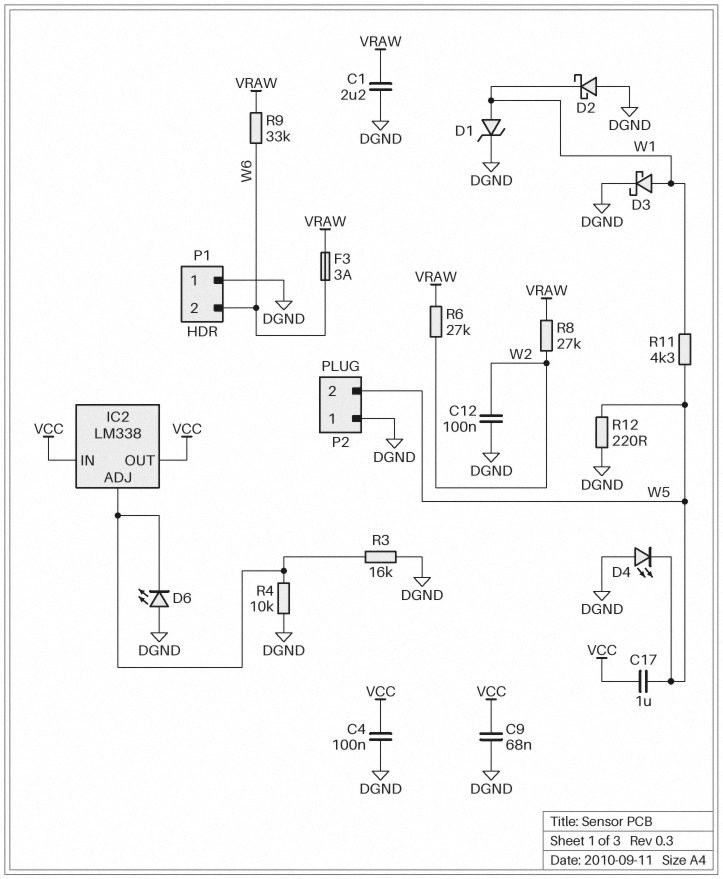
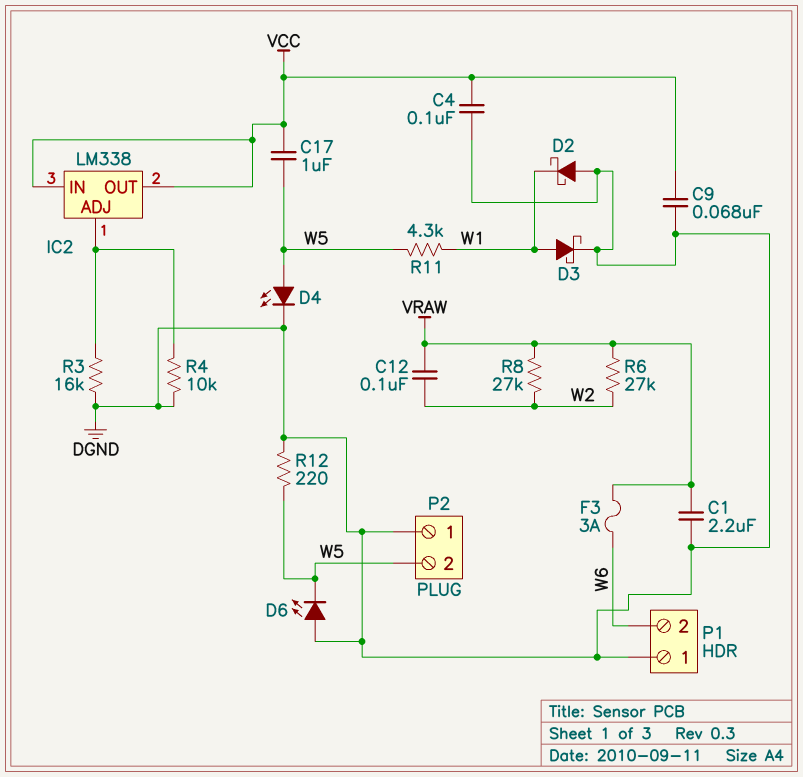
C12: 100nF (DGND, W2) -> 100nF (VRAW, W2)
D1: zener (A W1, K DGND) -> none
D4: LED (A DGND, K W5) -> LED (A W5, K DGND)
D6: LED (A DGND, K IC2/ADJ) -> LED (A DGND, K W5)
R9: 33k (VRAW, W6) -> none

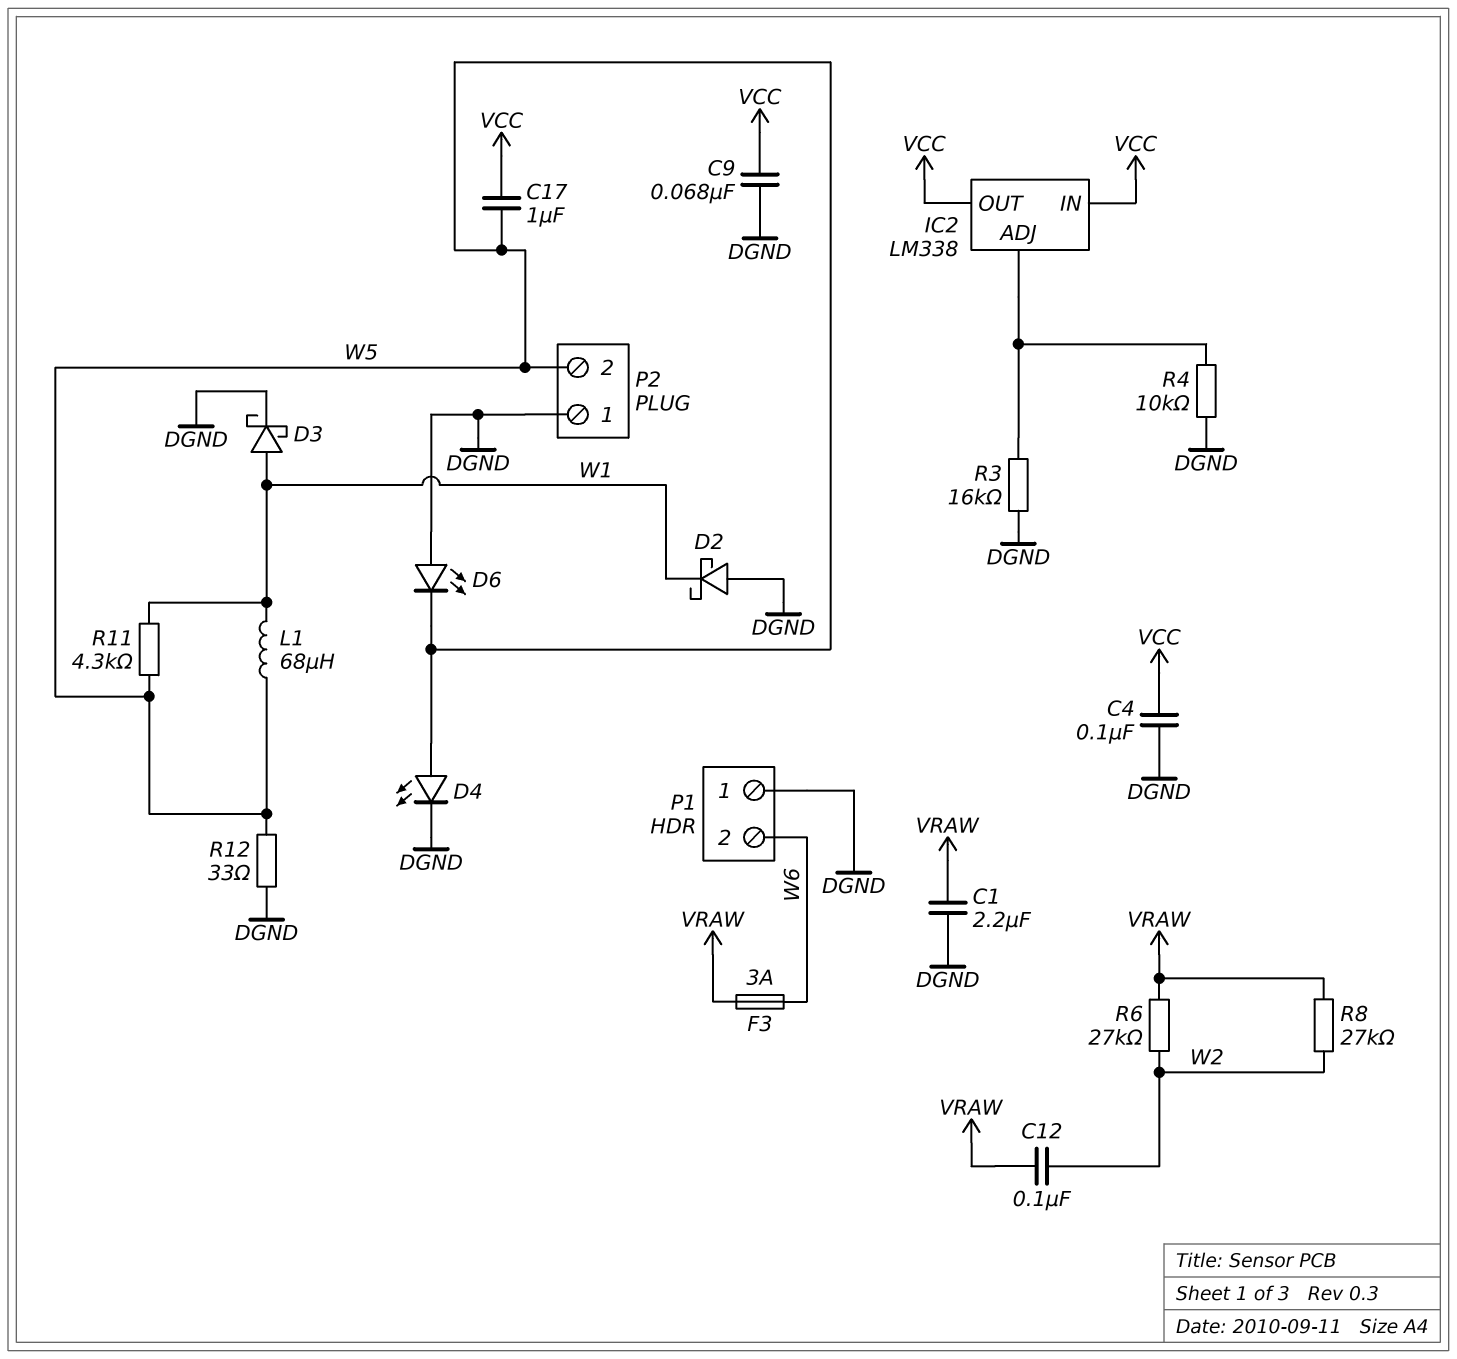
L1: none -> 68uH (W1, W5)
R12: 220 (DGND, W5) -> 33 (DGND, W5)

